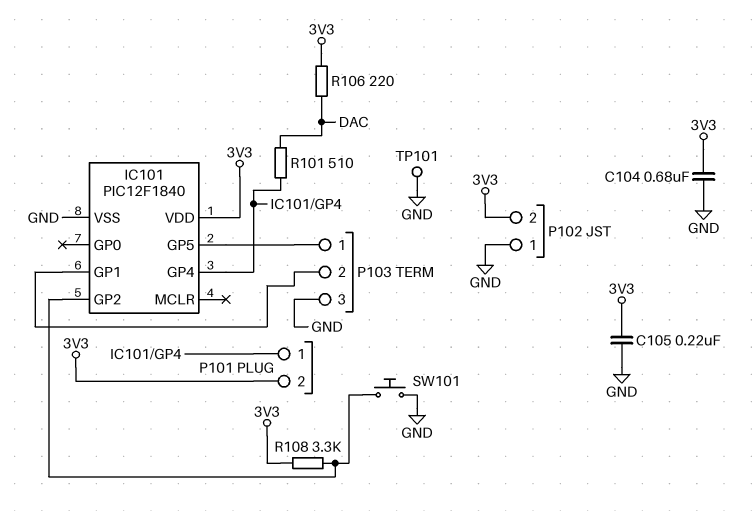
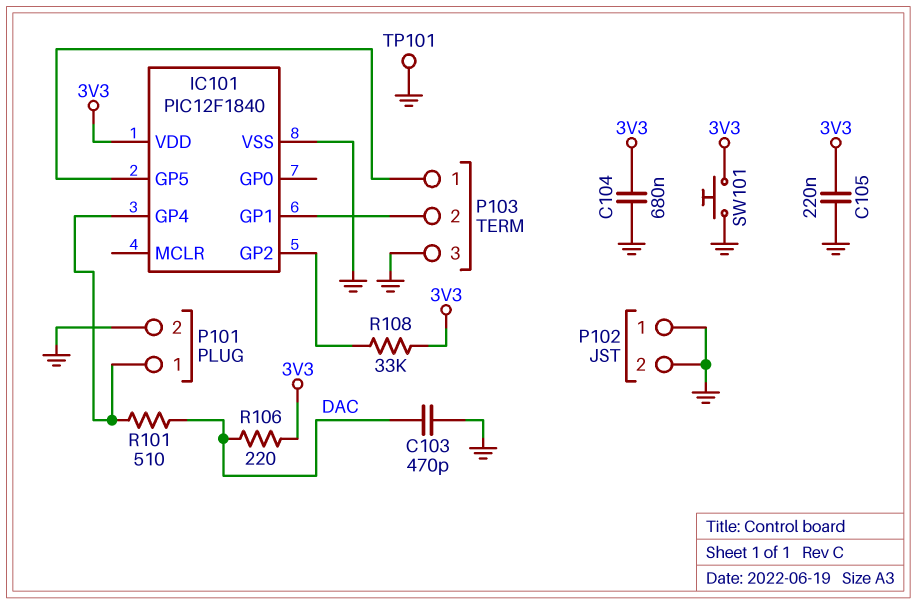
C103: none -> 470pF (DAC, GND)
P101 pin 2: 3V3 -> GND
P102 pin 2: 3V3 -> GND
R108: 3.3k (3V3, IC101/GP2) -> 33k (3V3, IC101/GP2)
SW101: button (GND, IC101/GP2) -> button (3V3, GND)

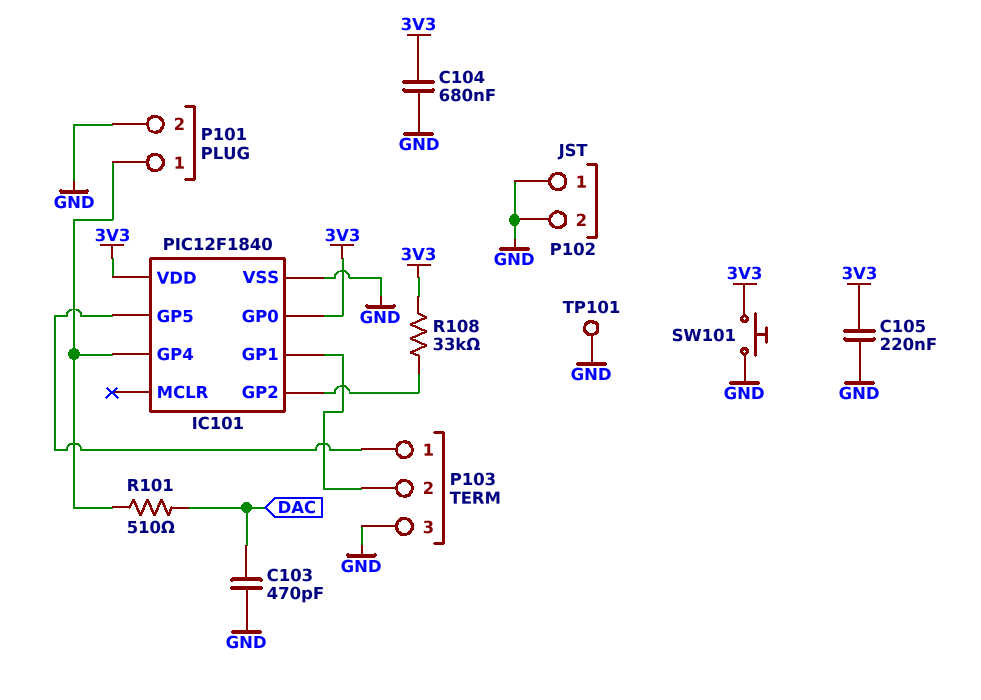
IC101 pin GP0: none -> 3V3
R106: 220 (3V3, DAC) -> none

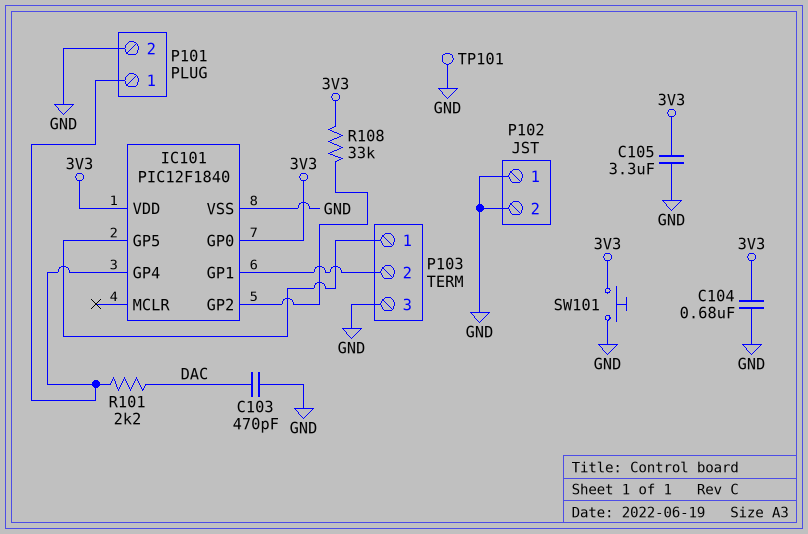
C105: 220nF (3V3, GND) -> 3.3uF (3V3, GND)
R101: 510 (DAC, IC101/GP4) -> 2.2k (DAC, IC101/GP4)

